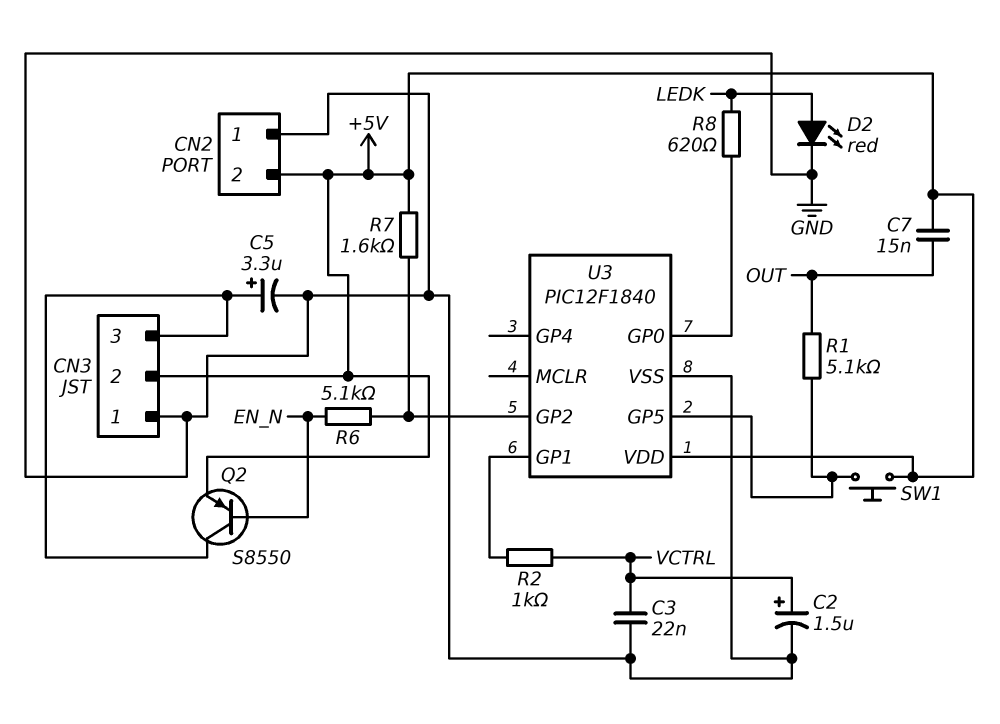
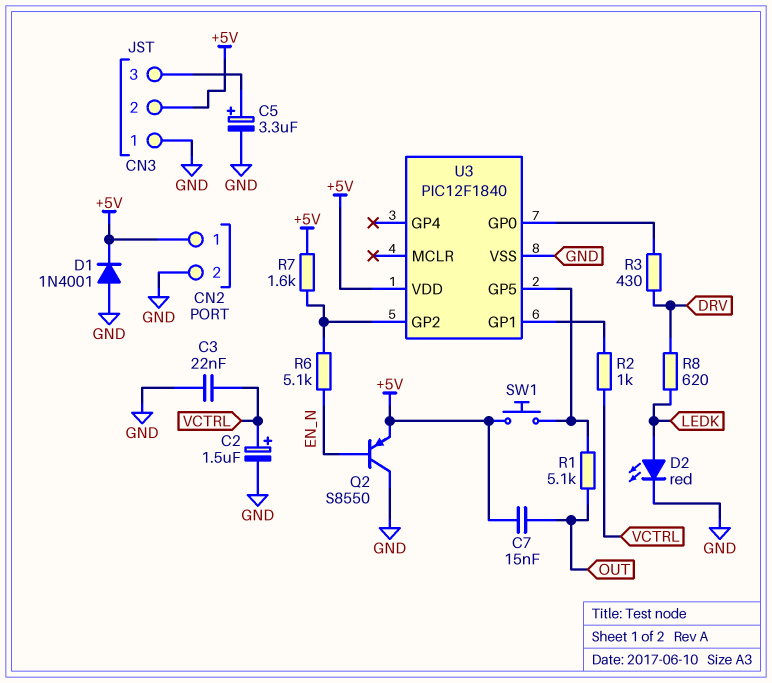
CN2 pin 1: GND -> +5V
CN2 pin 2: +5V -> GND
D1: none -> diode 1N4001 (A GND, K +5V)
Q2: PNP S8550 (B EN_N, C CN3/3, E +5V) -> PNP S8550 (B EN_N, C GND, E +5V)
R3: none -> 430 (DRV, U3/GP0)
R8: 620 (LEDK, U3/GP0) -> 620 (DRV, LEDK)

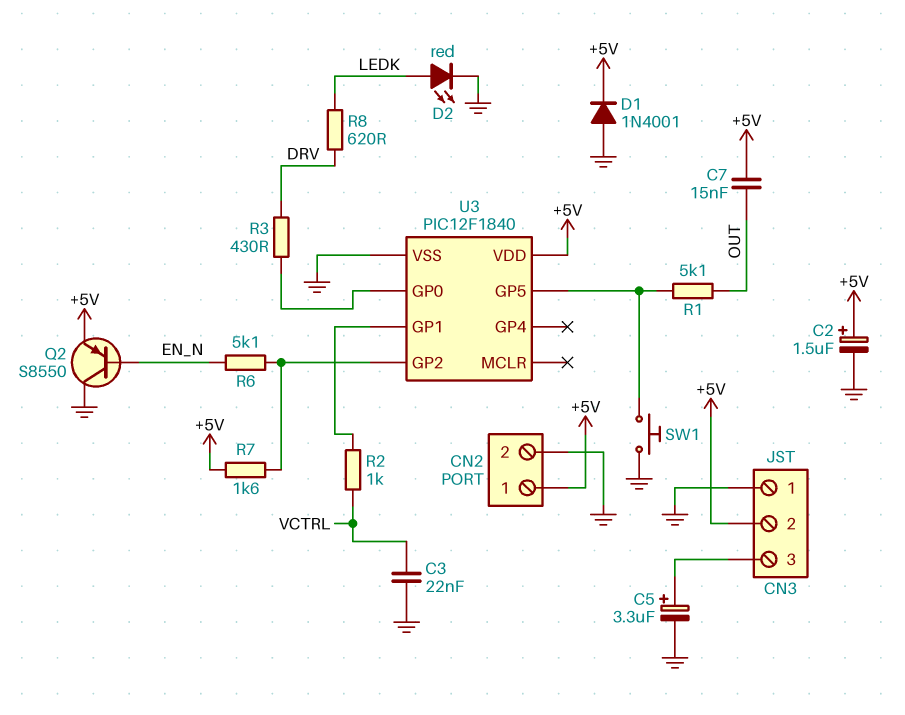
C2: 1.5uF (plus VCTRL, minus GND) -> 1.5uF (plus +5V, minus GND)
SW1: button (+5V, U3/GP5) -> button (GND, U3/GP5)

